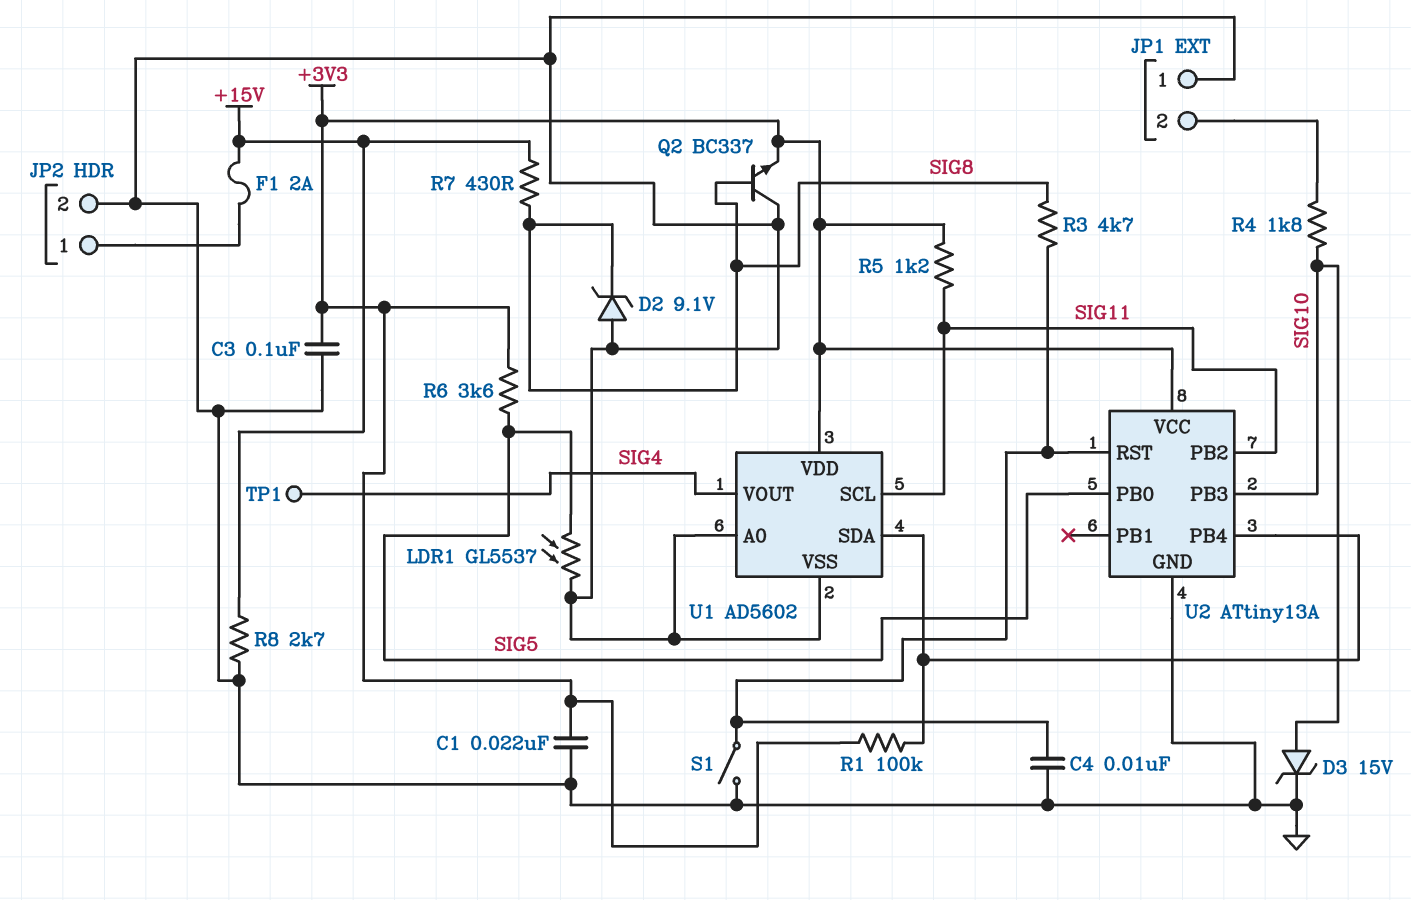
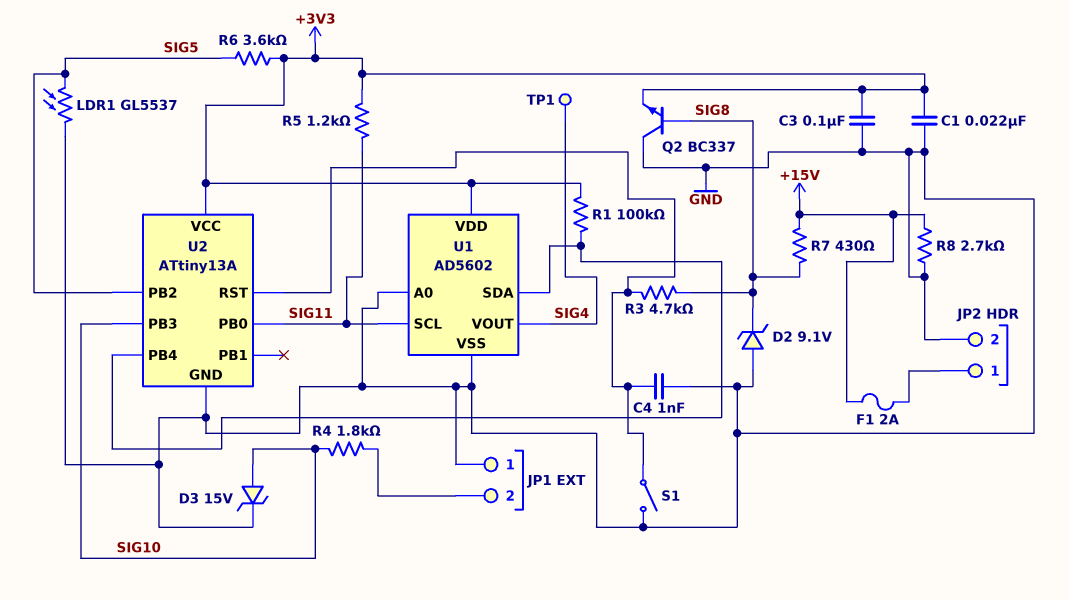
C4: 10nF (GND, U2/RST) -> 1nF (GND, U2/RST)
U2 pin PB0: SIG5 -> SIG11
U2 pin PB2: SIG11 -> SIG5

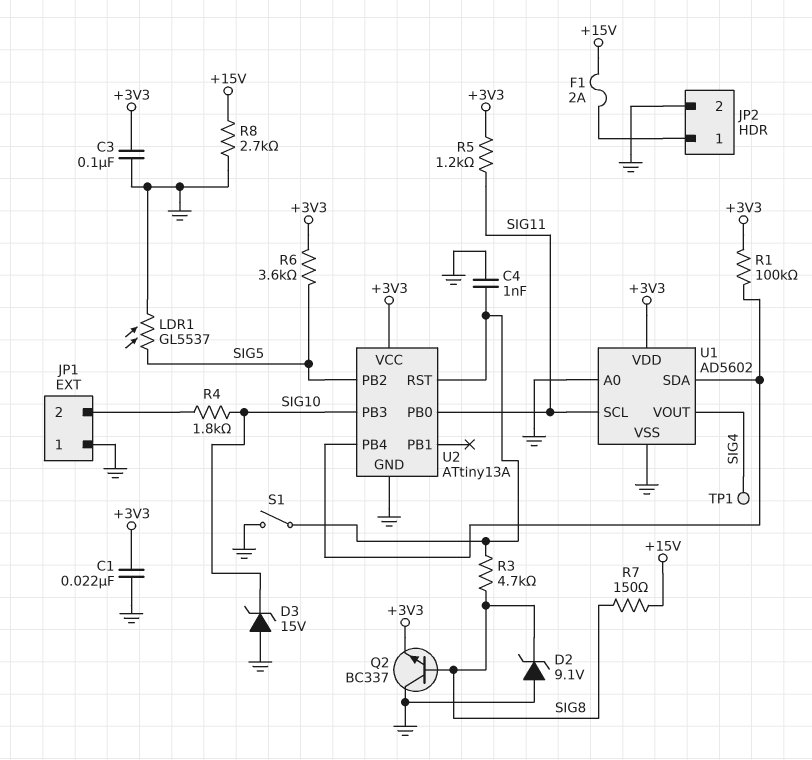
D3: zener 15V (A SIG10, K GND) -> zener 15V (A GND, K SIG10)
R7: 430 (+15V, SIG8) -> 150 (+15V, SIG8)

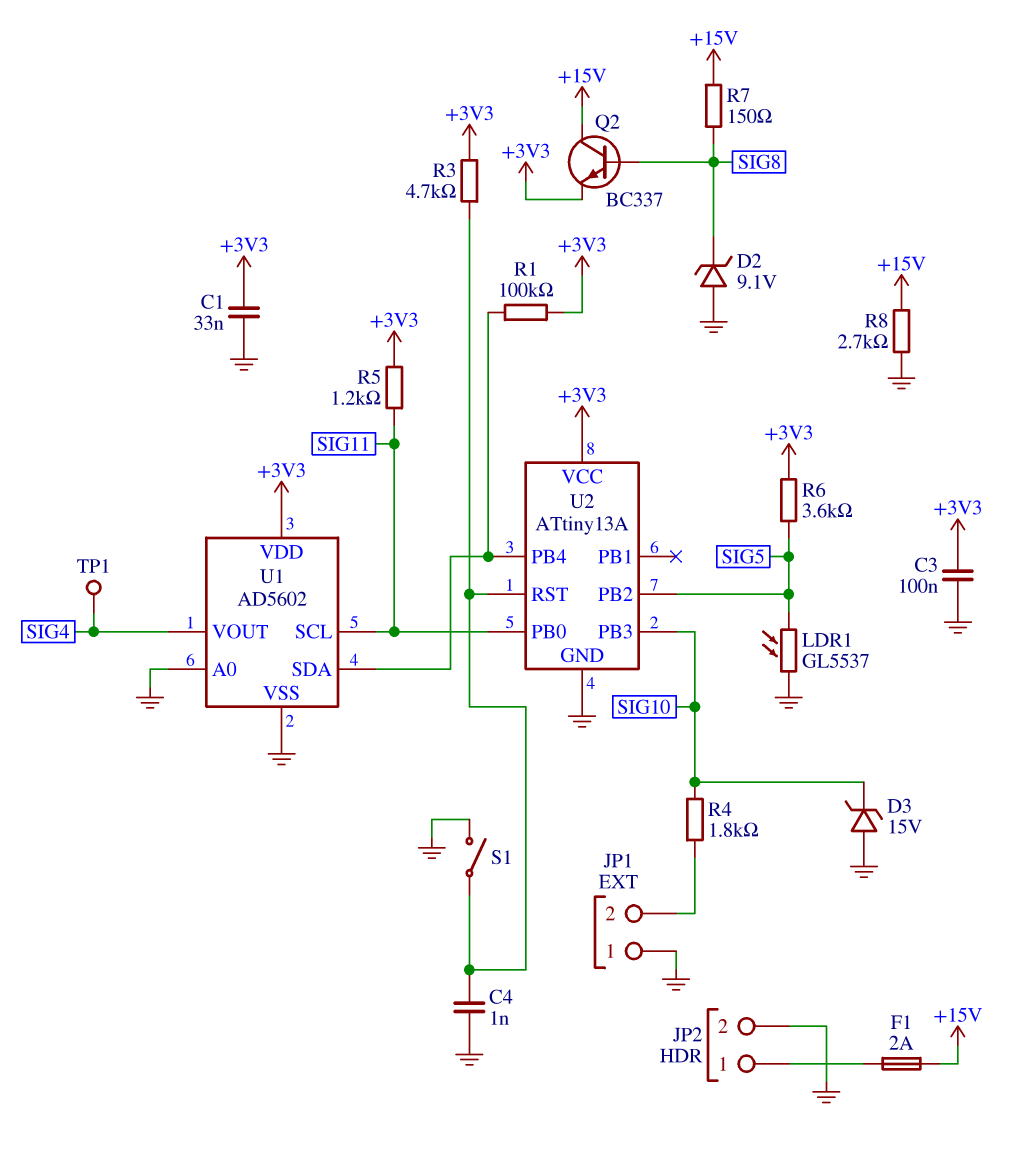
C1: 22nF (+3V3, GND) -> 33nF (+3V3, GND)
Q2: NPN BC337 (B SIG8, C GND, E +3V3) -> NPN BC337 (B SIG8, C +15V, E +3V3)
R3: 4.7k (SIG8, U2/RST) -> 4.7k (+3V3, U2/RST)

